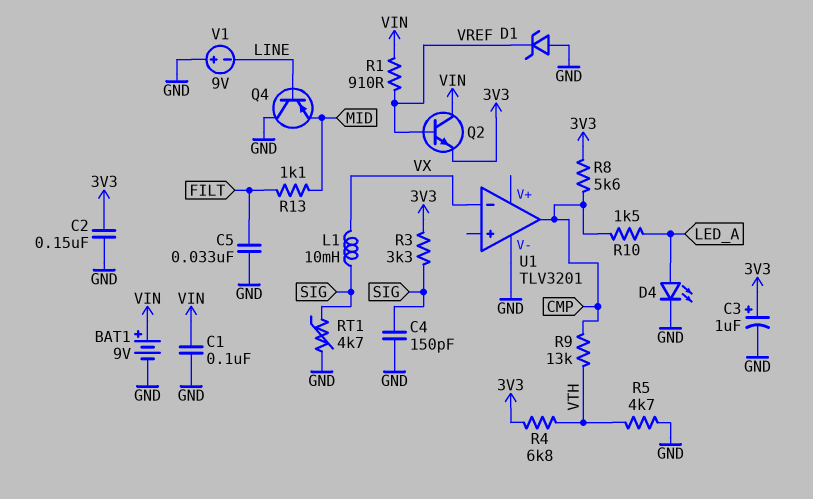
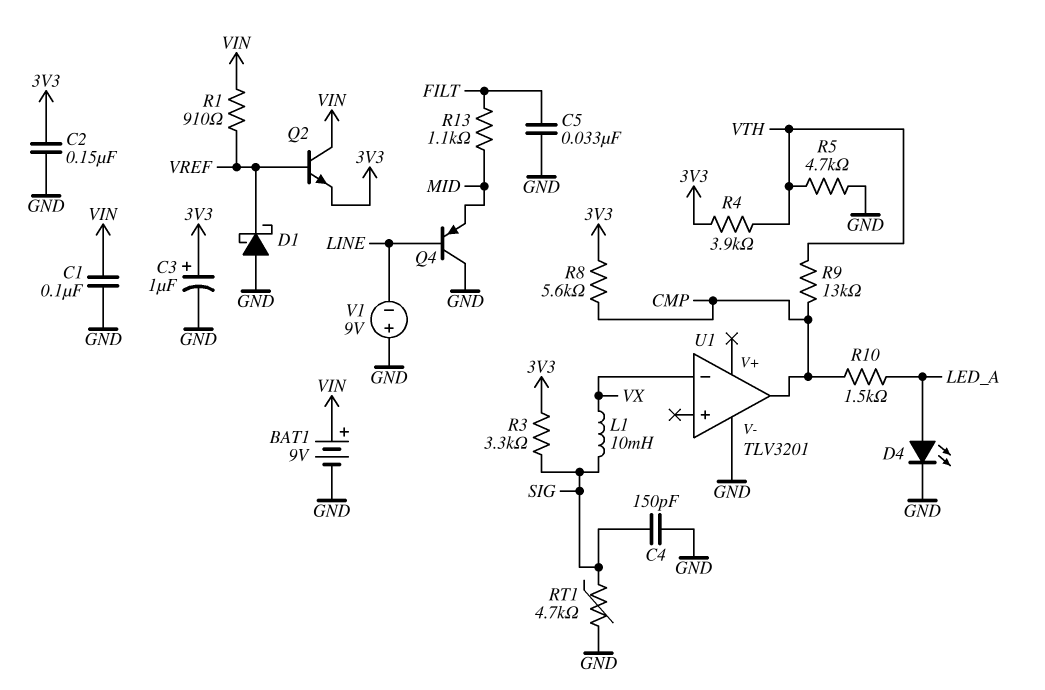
D1: zener (A GND, K VREF) -> schottky (A GND, K VREF)
R4: 6.8k (3V3, VTH) -> 3.9k (3V3, VTH)

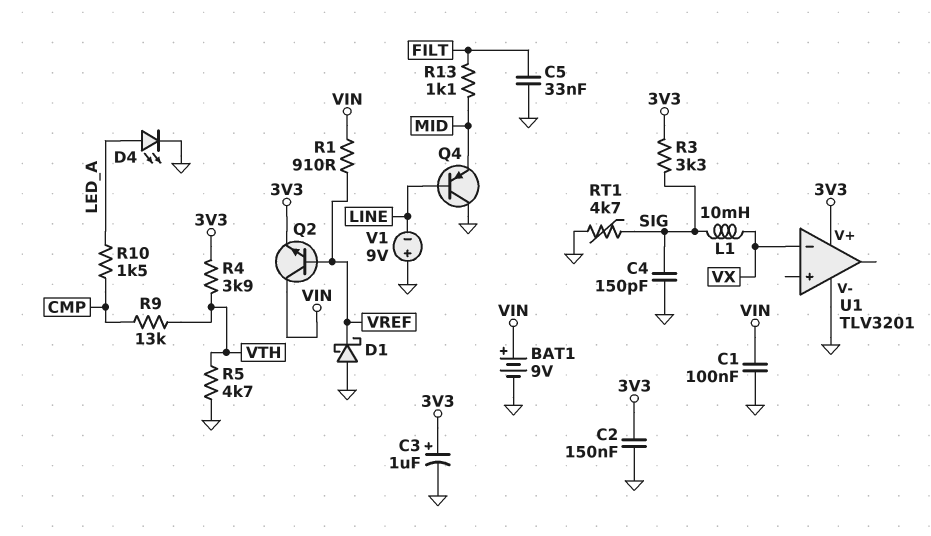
R8: 5.6k (3V3, CMP) -> none
U1 pin V+: none -> 3V3
U1 pin out: CMP -> none

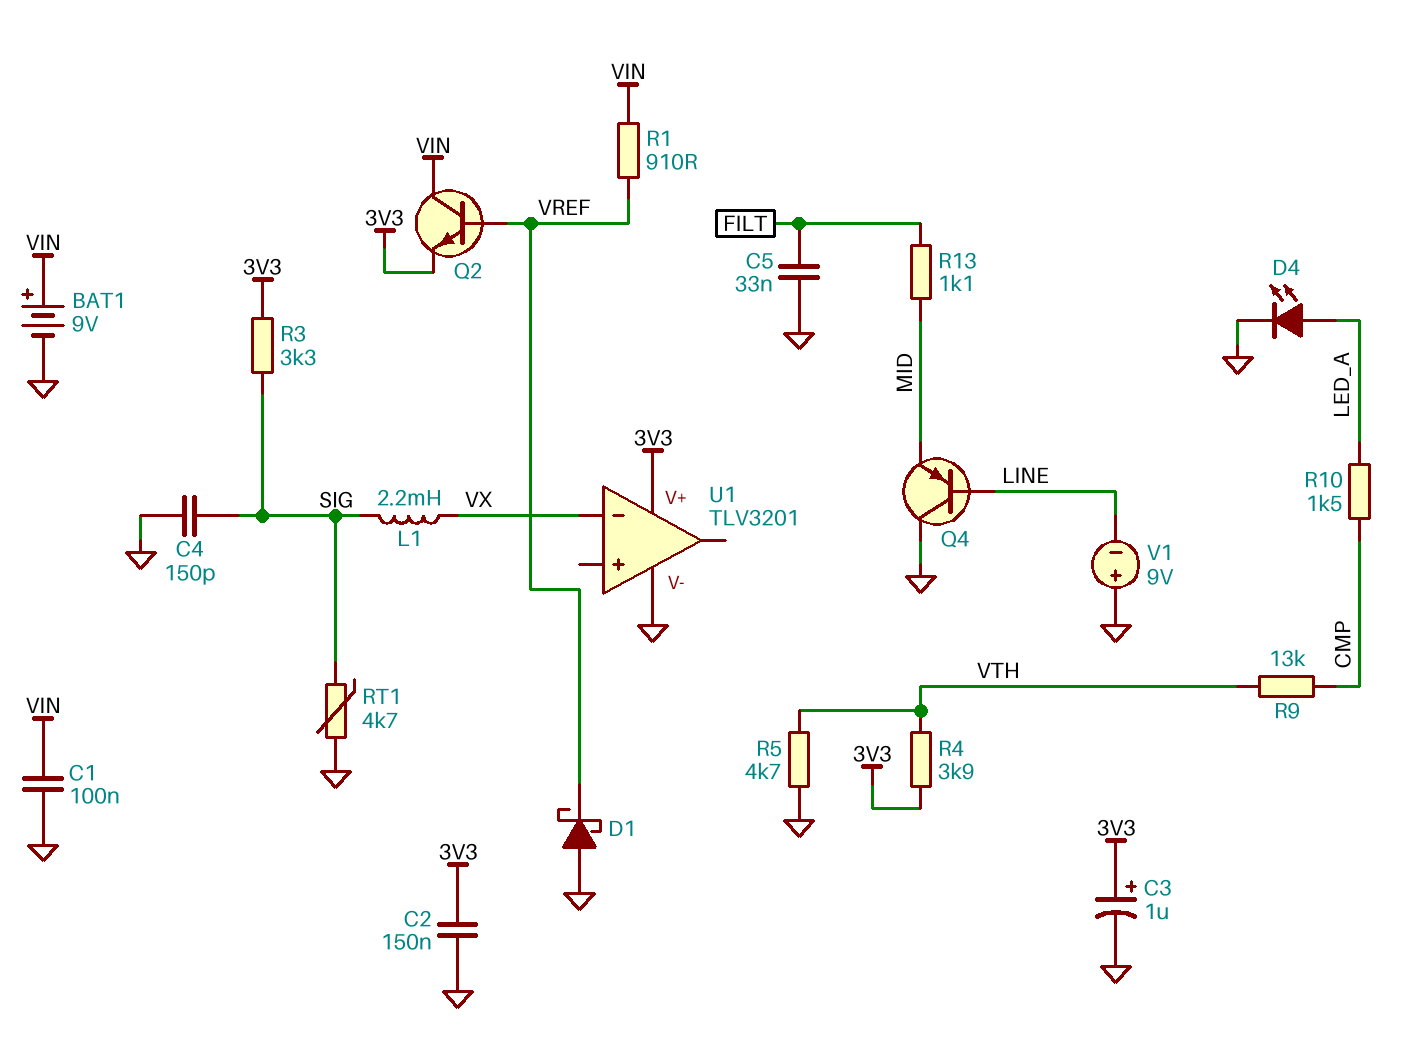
L1: 10mH (SIG, VX) -> 2.2mH (SIG, VX)

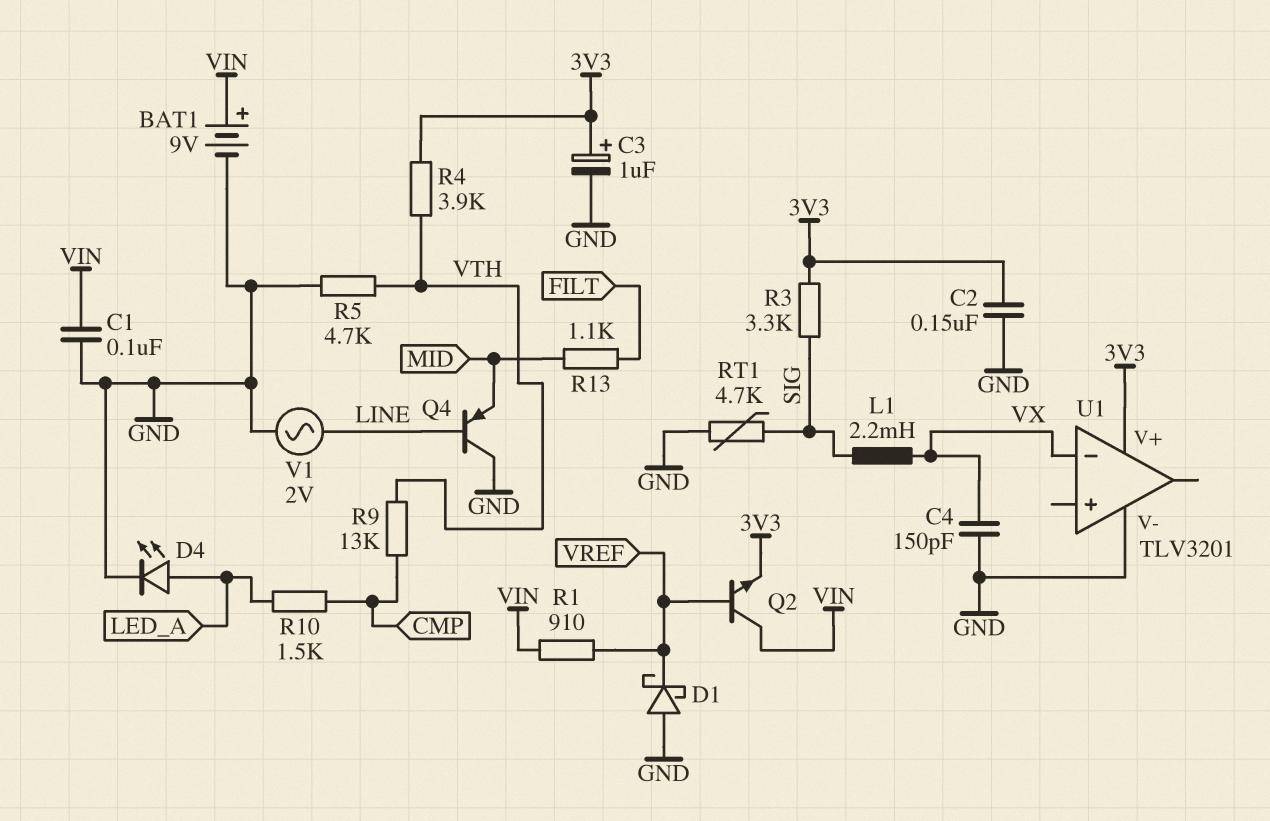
C4: 150pF (GND, SIG) -> 150pF (GND, VX)
C5: 33nF (FILT, GND) -> none
V1: 9V (plus GND, minus LINE) -> AC 2V (GND, LINE)

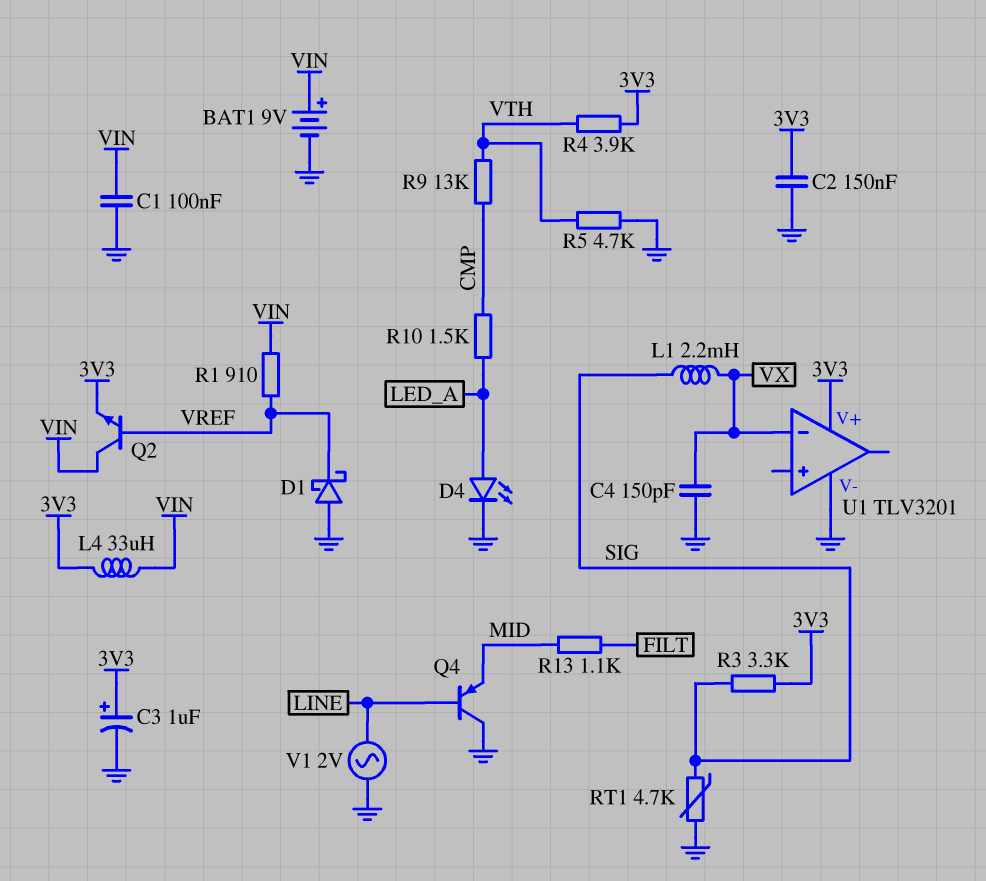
L4: none -> 33uH (3V3, VIN)

